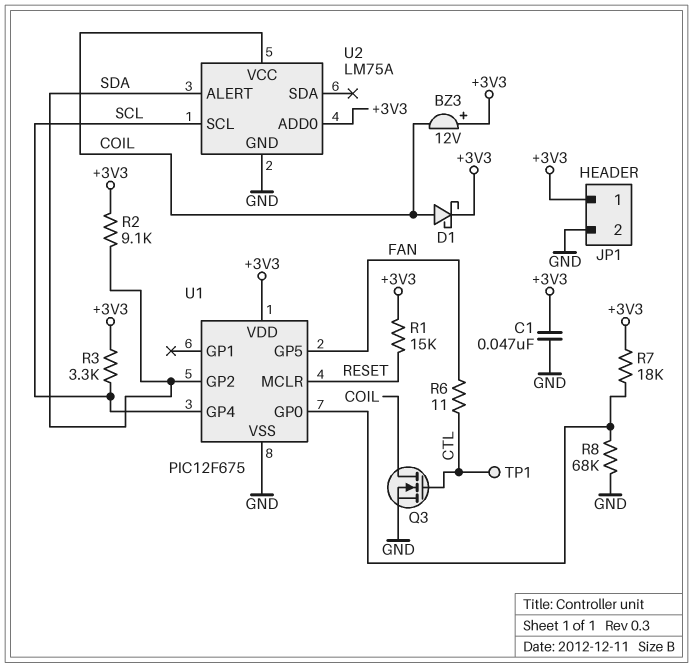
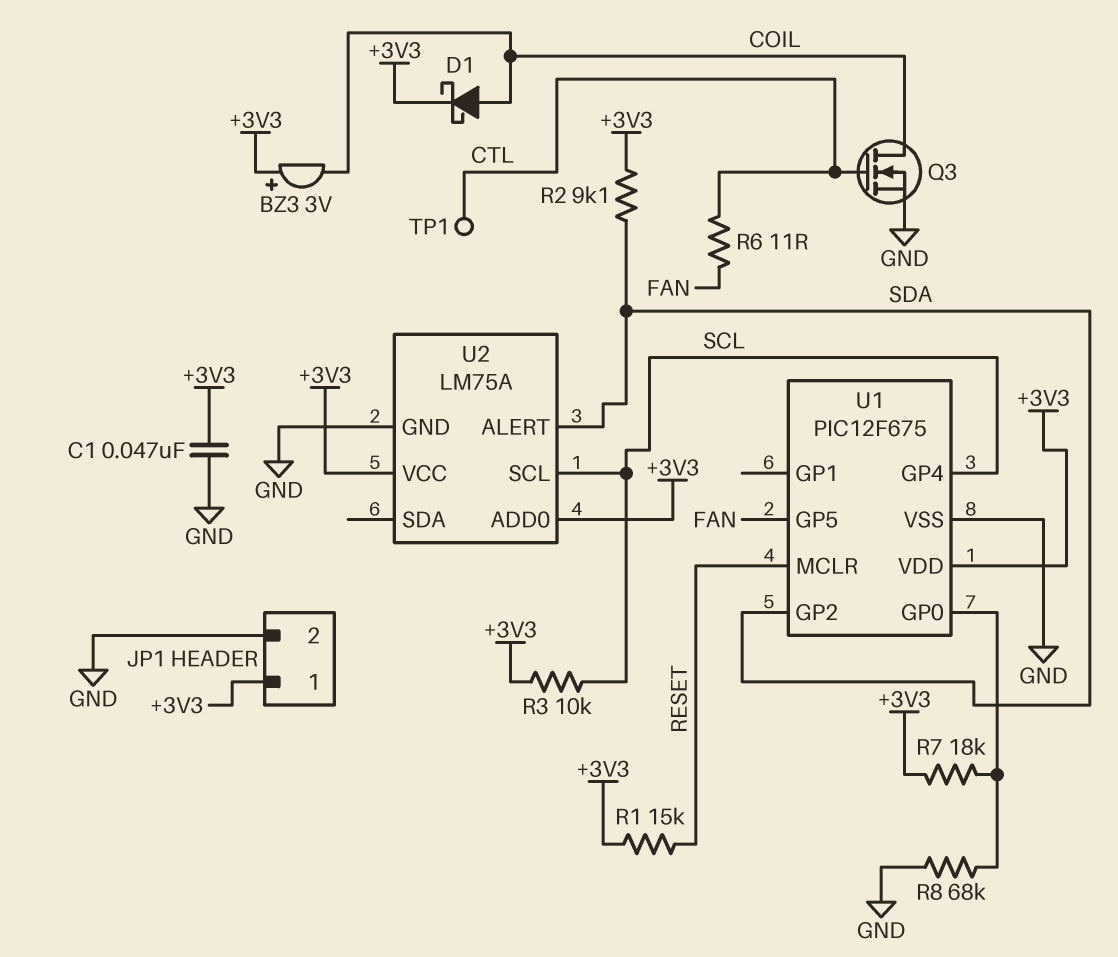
BZ3: buzzer 12V (plus +3V3, minus COIL) -> buzzer 3V (plus +3V3, minus COIL)
R3: 3.3k (+3V3, SCL) -> 10k (+3V3, SCL)
U2 pin VCC: COIL -> +3V3

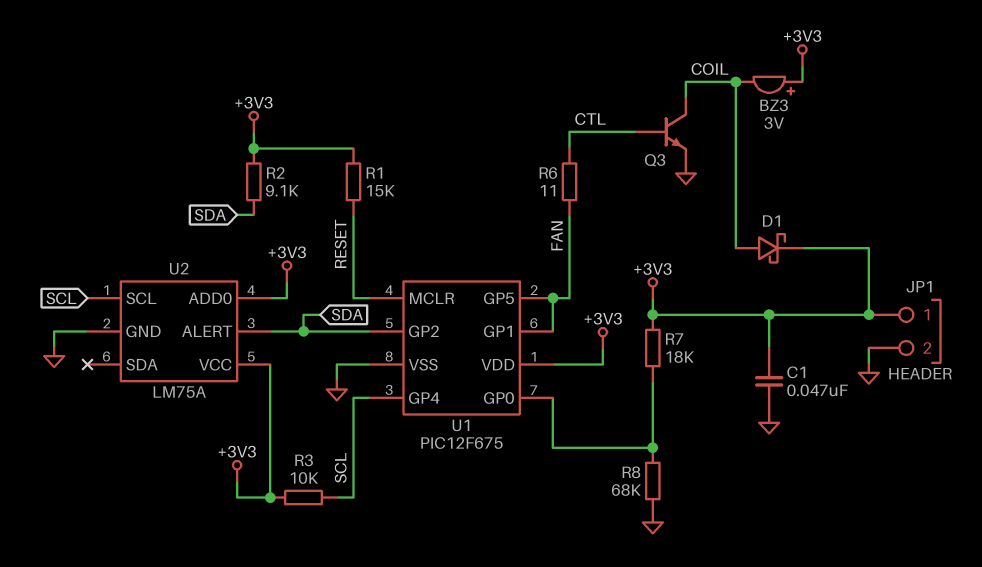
Q3: NMOS (G CTL, D COIL, S GND) -> NPN (B CTL, C COIL, E GND)
TP1: test point (CTL) -> none
U1 pin GP1: none -> FAN

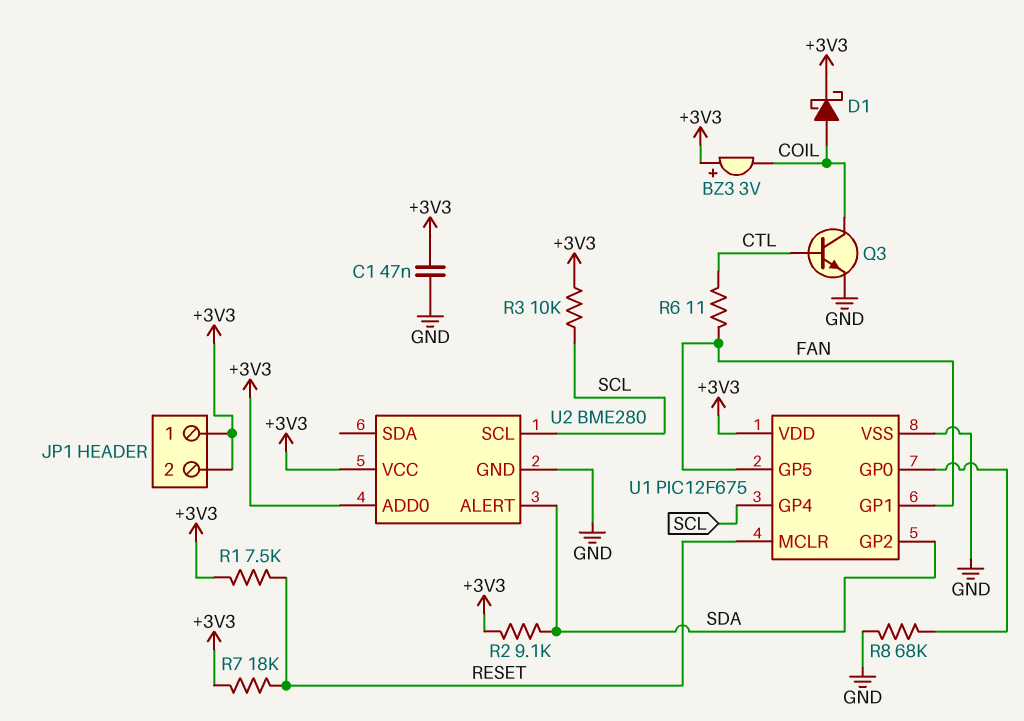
JP1 pin 2: GND -> +3V3
R1: 15k (+3V3, RESET) -> 7.5k (+3V3, RESET)
R7: 18k (+3V3, U1/GP0) -> 18k (+3V3, RESET)
U2: LM75A -> BME280

